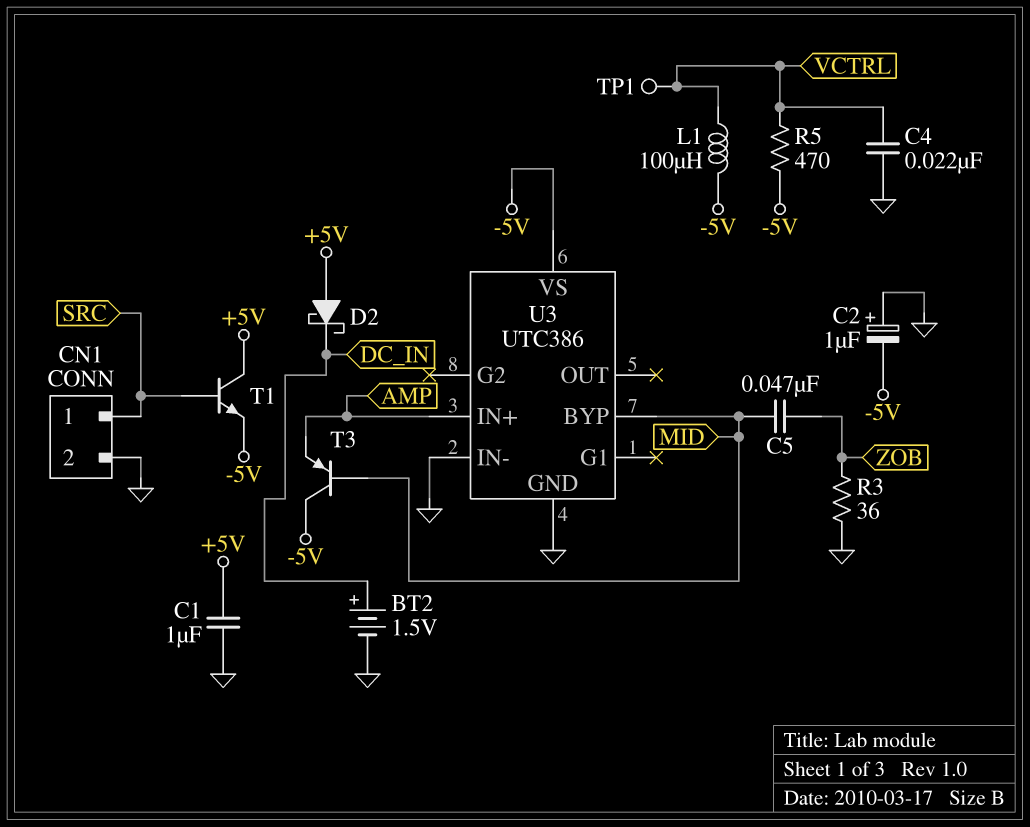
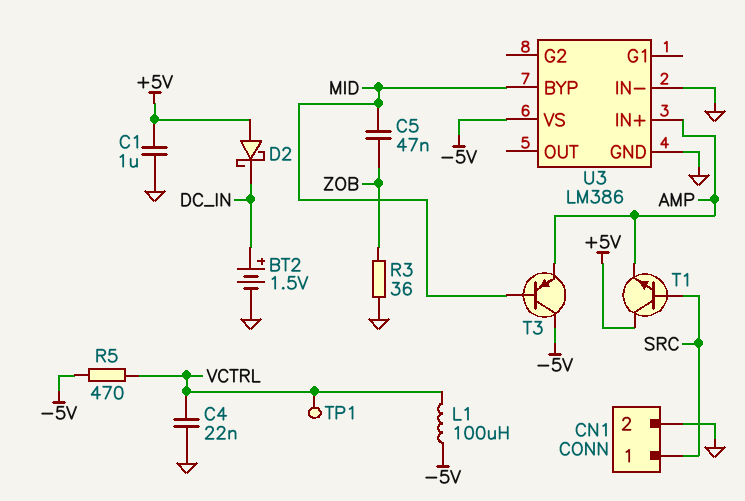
C2: 1uF (plus GND, minus -5V) -> none
T1: NPN (B SRC, C +5V, E -5V) -> NPN (B SRC, C +5V, E AMP)
U3: UTC386 -> LM386

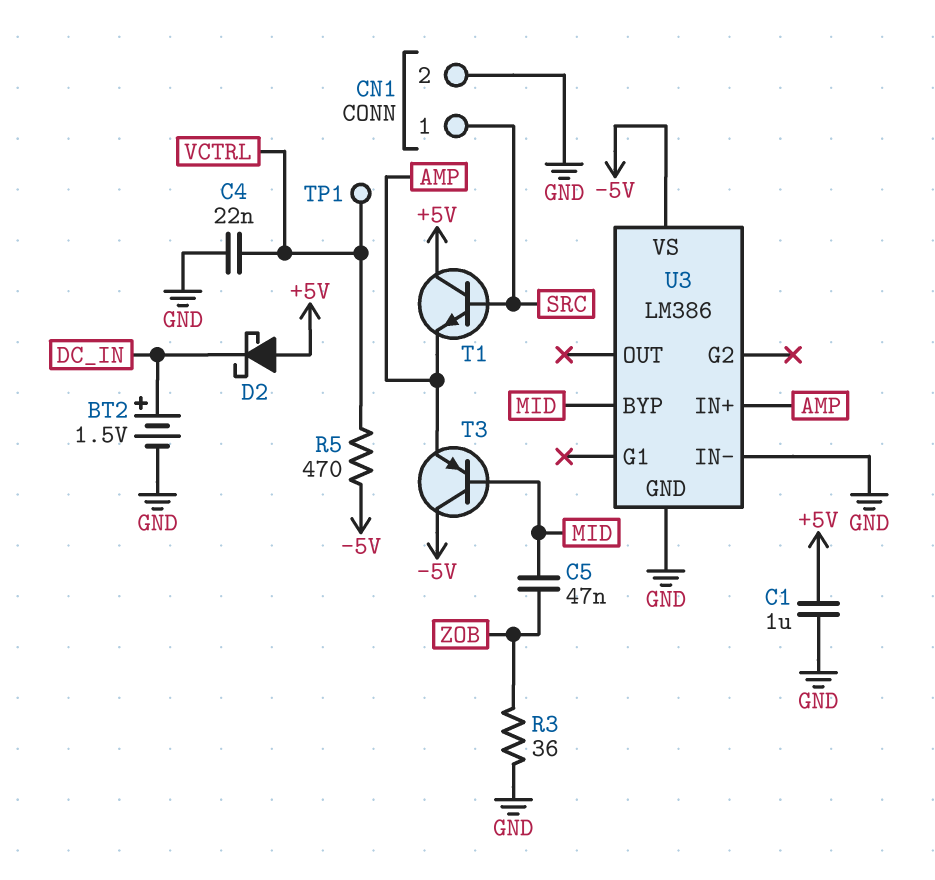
L1: 100uH (-5V, VCTRL) -> none

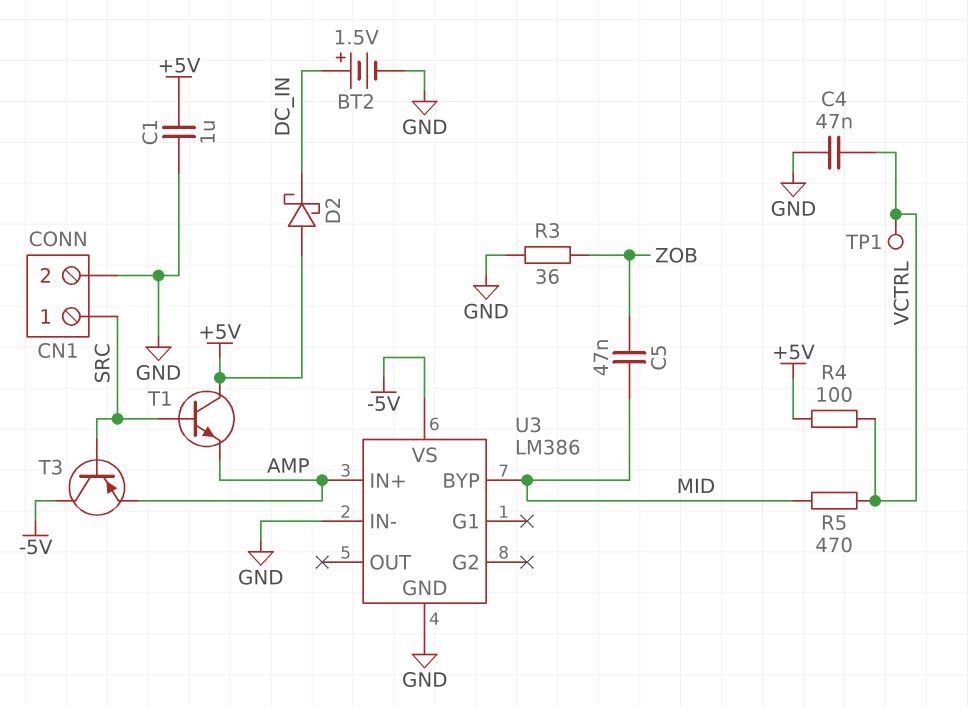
C4: 22nF (GND, VCTRL) -> 47nF (GND, VCTRL)
R4: none -> 100 (+5V, VCTRL)
R5: 470 (-5V, VCTRL) -> 470 (MID, VCTRL)
T3: PNP (B MID, C -5V, E AMP) -> PNP (B SRC, C -5V, E AMP)

